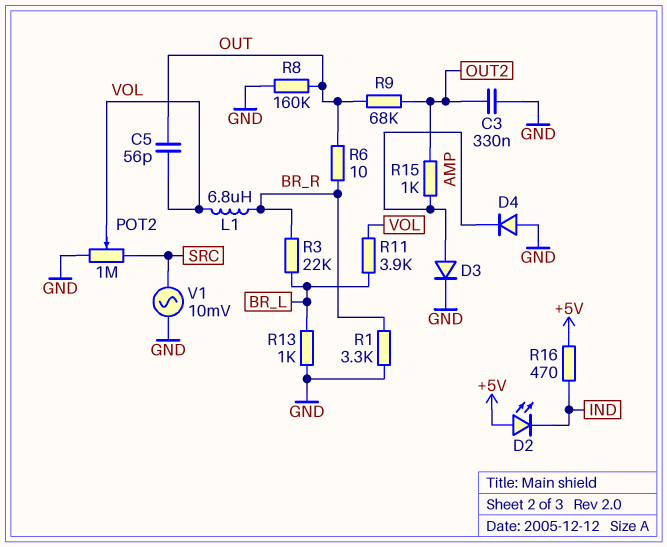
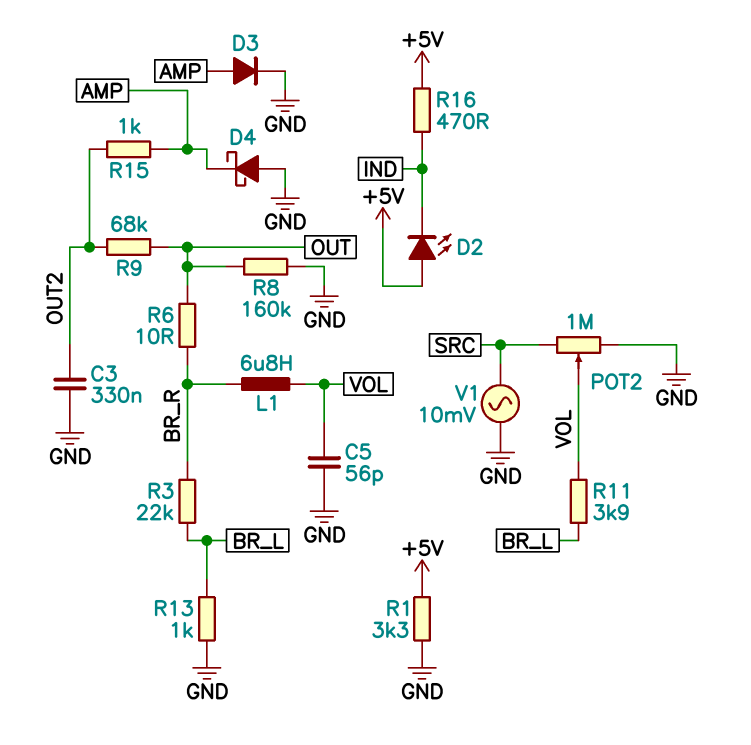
C5: 56pF (OUT, VOL) -> 56pF (GND, VOL)
D4: diode (A GND, K AMP) -> schottky (A GND, K AMP)
R1: 3.3k (BR_R, GND) -> 3.3k (+5V, GND)

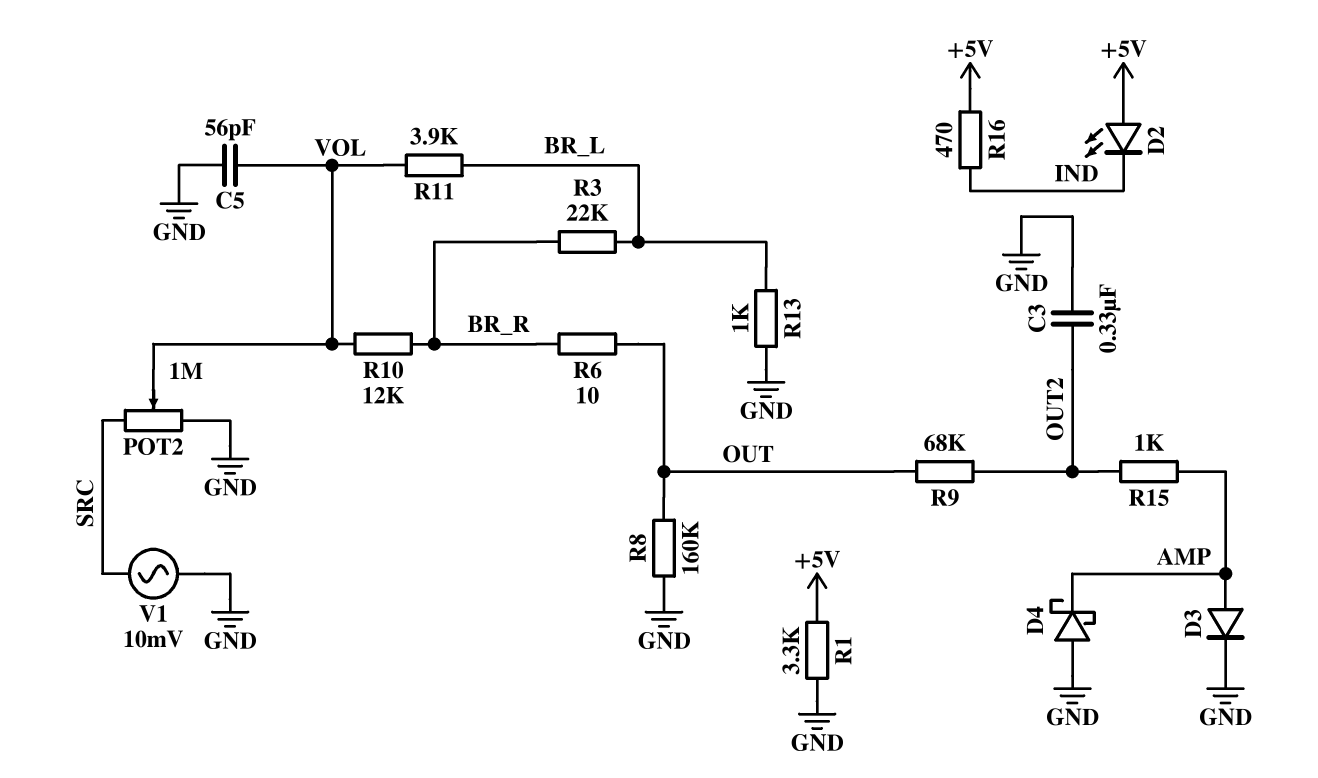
L1: 6.8uH (BR_R, VOL) -> none
R10: none -> 12k (BR_R, VOL)

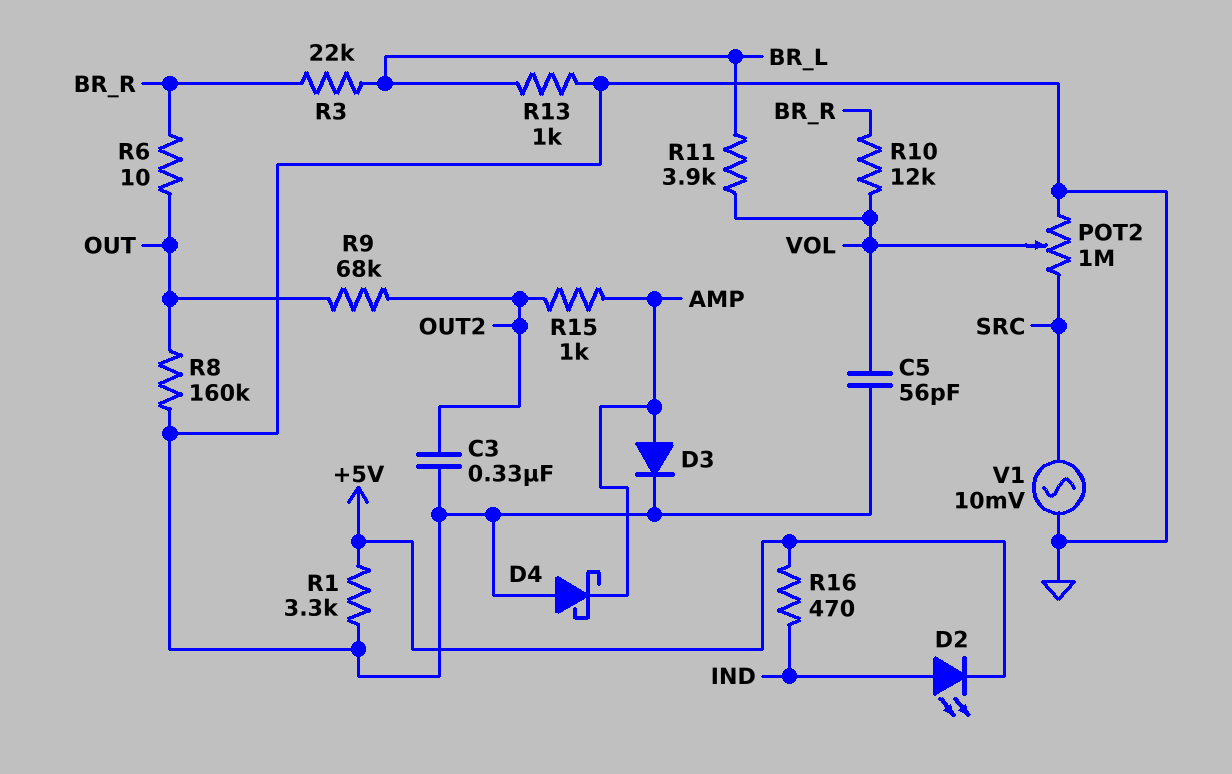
D2: LED (A +5V, K IND) -> LED (A IND, K +5V)

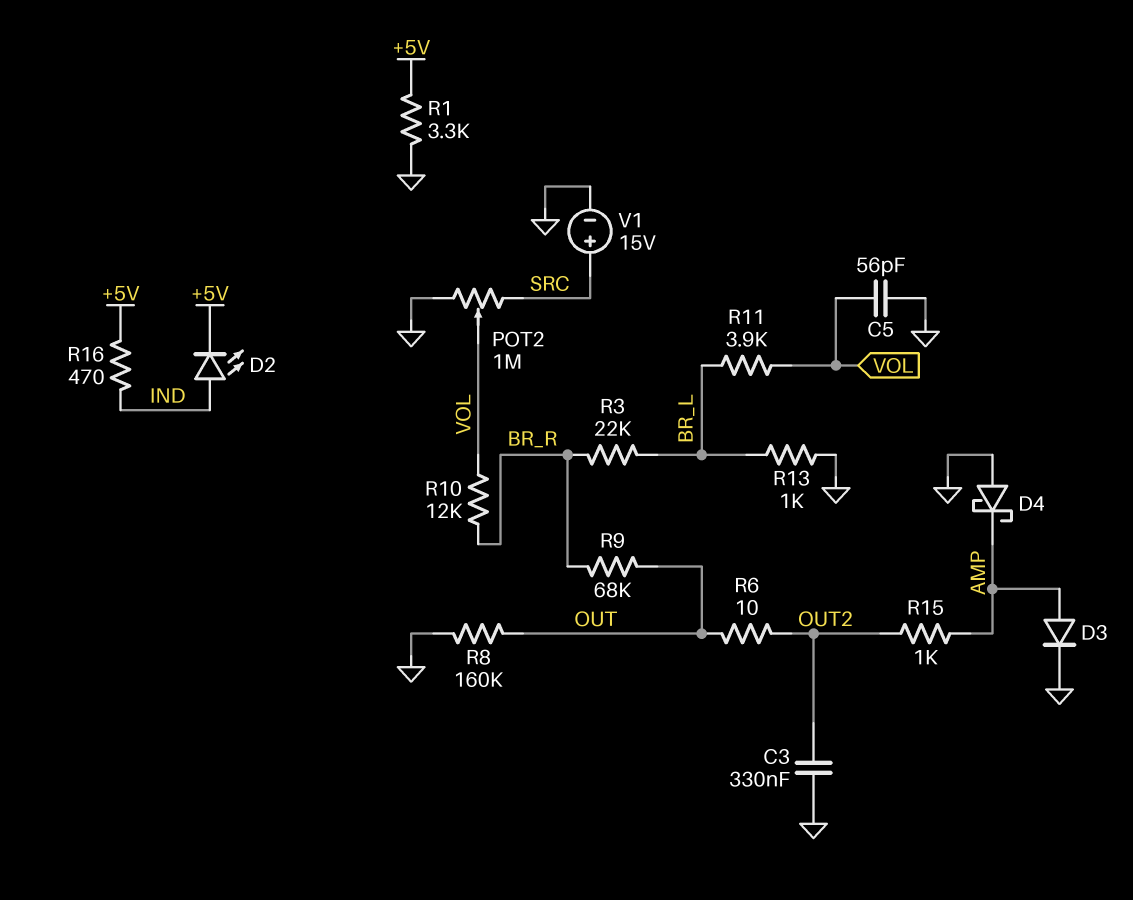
R6: 10 (BR_R, OUT) -> 10 (OUT, OUT2)
R9: 68k (OUT, OUT2) -> 68k (BR_R, OUT)
V1: AC 10mV (GND, SRC) -> 15V (plus SRC, minus GND)

